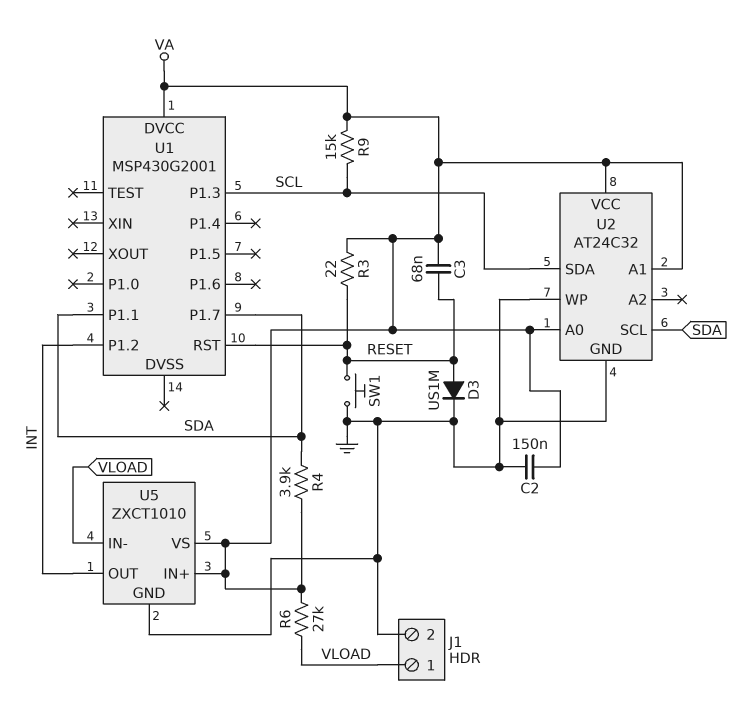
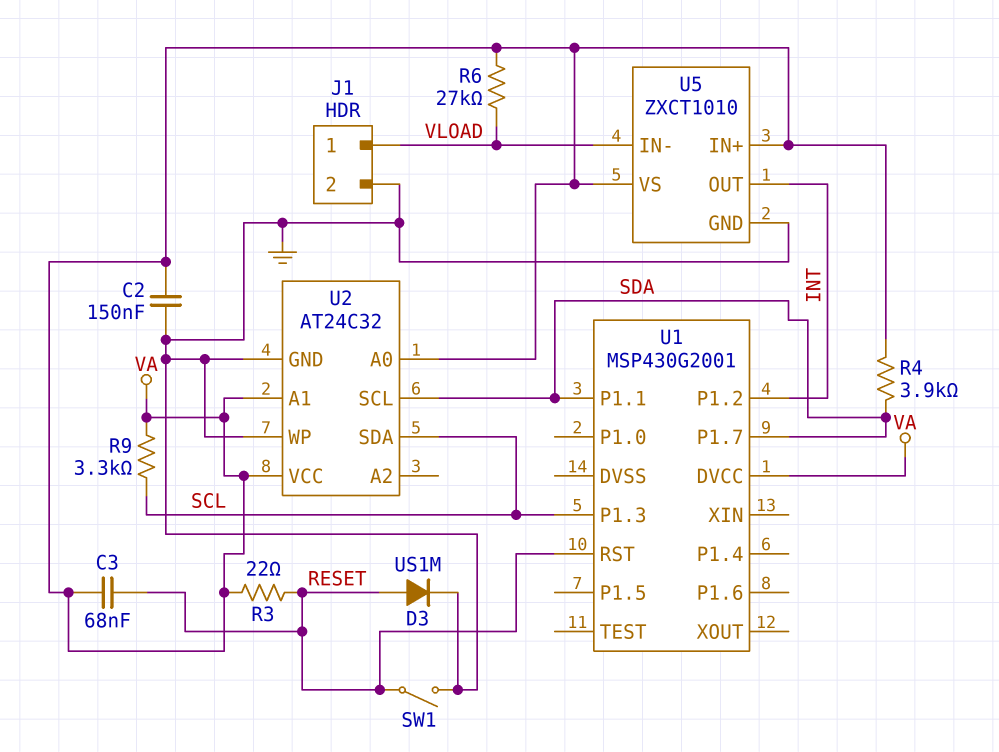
R9: 15k (SCL, VA) -> 3.3k (SCL, VA)
SW1: button (GND, RESET) -> switch (GND, RESET)

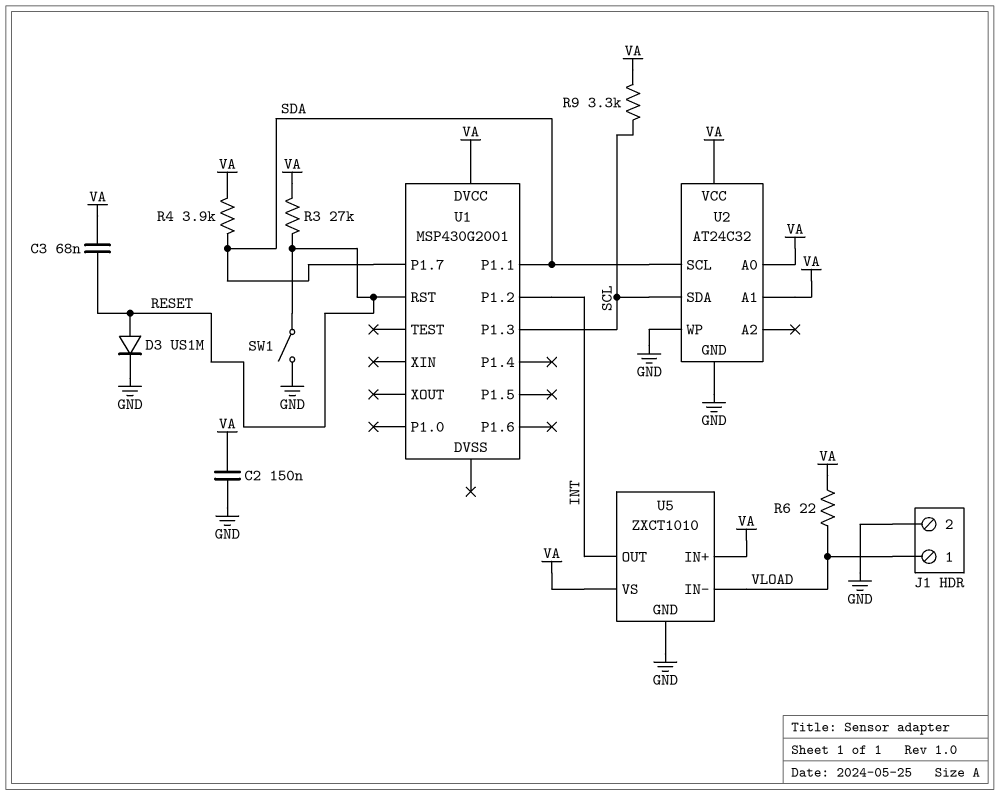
R3: 22 (RESET, VA) -> 27k (RESET, VA)
R6: 27k (VA, VLOAD) -> 22 (VA, VLOAD)

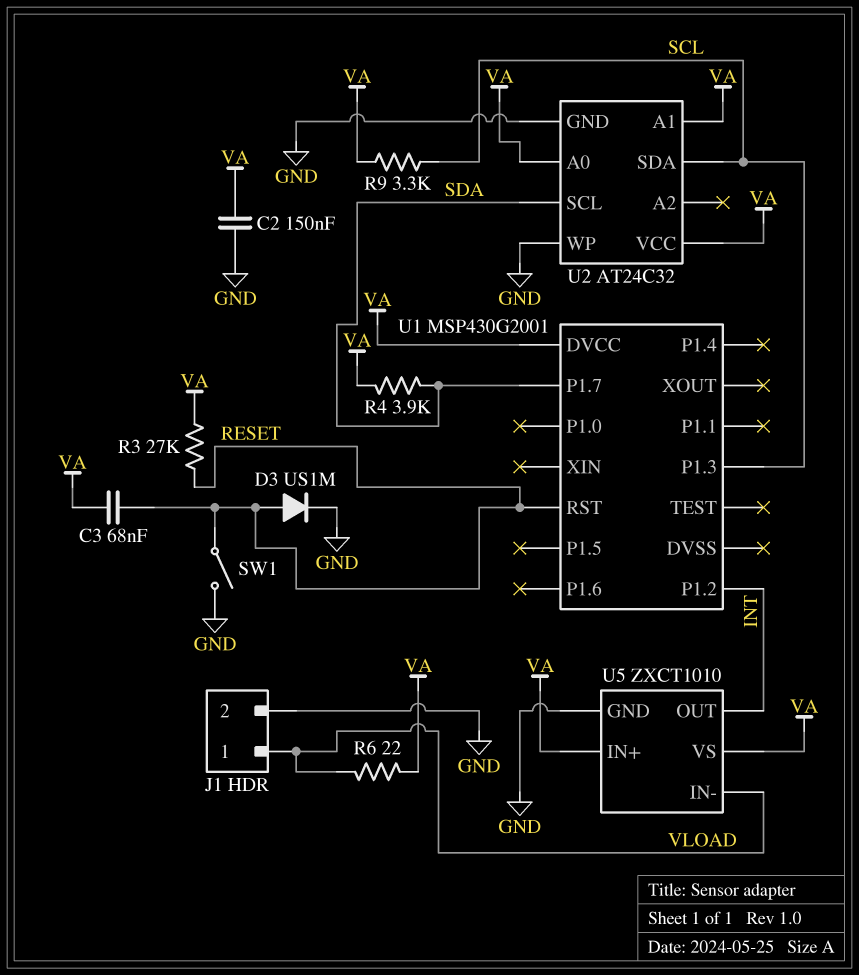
U1 pin P1.1: SDA -> none

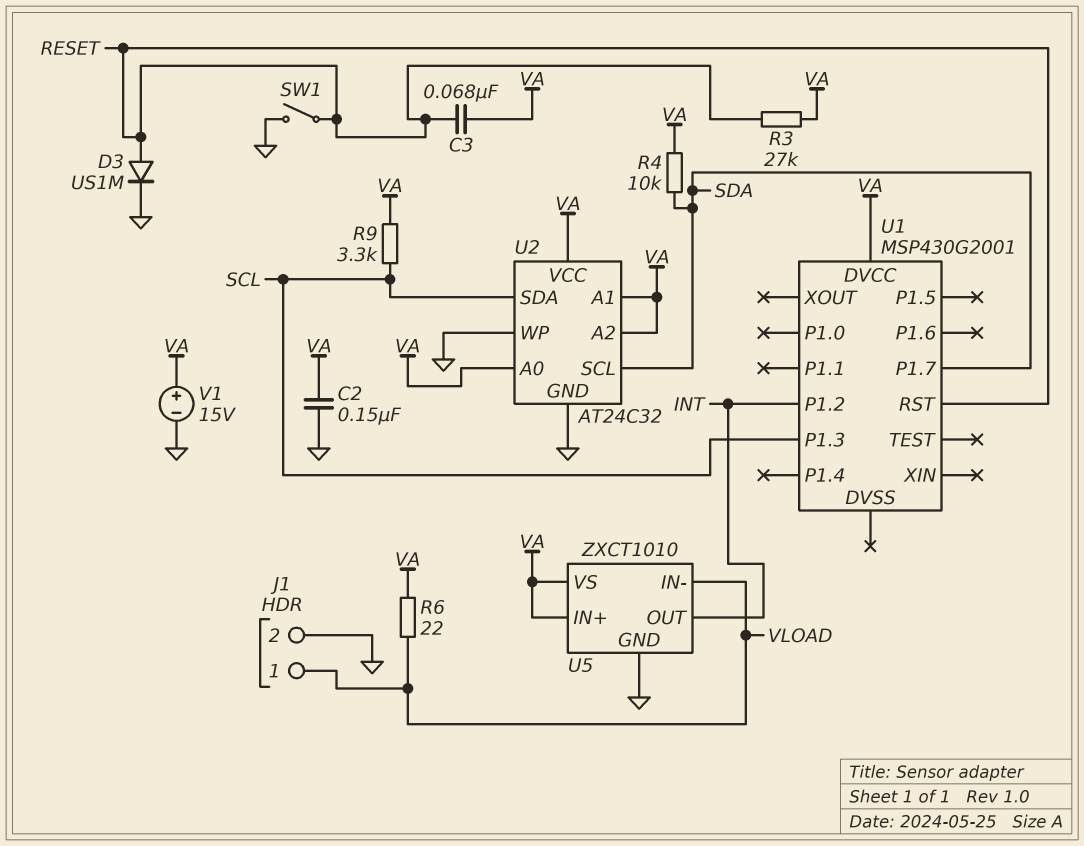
R4: 3.9k (SDA, VA) -> 10k (SDA, VA)
U2 pin A2: none -> VA
V1: none -> 15V (plus VA, minus GND)

